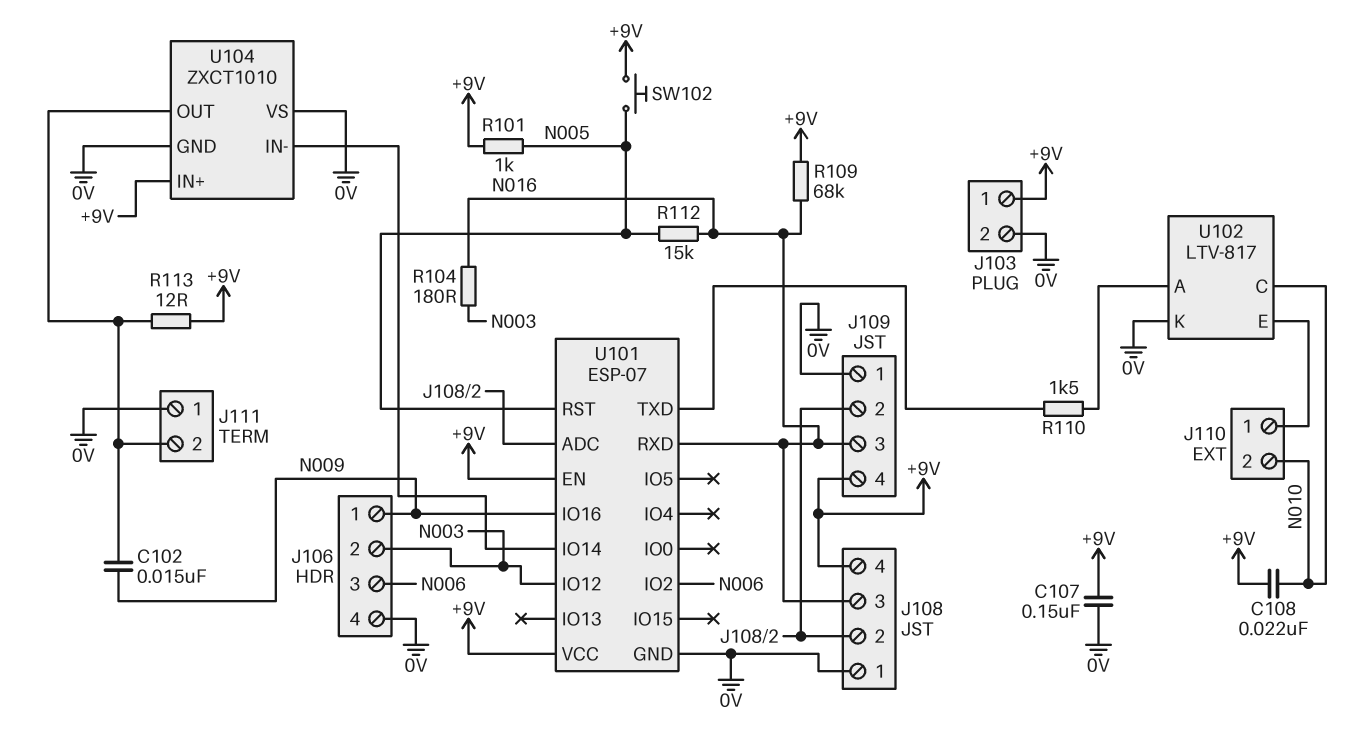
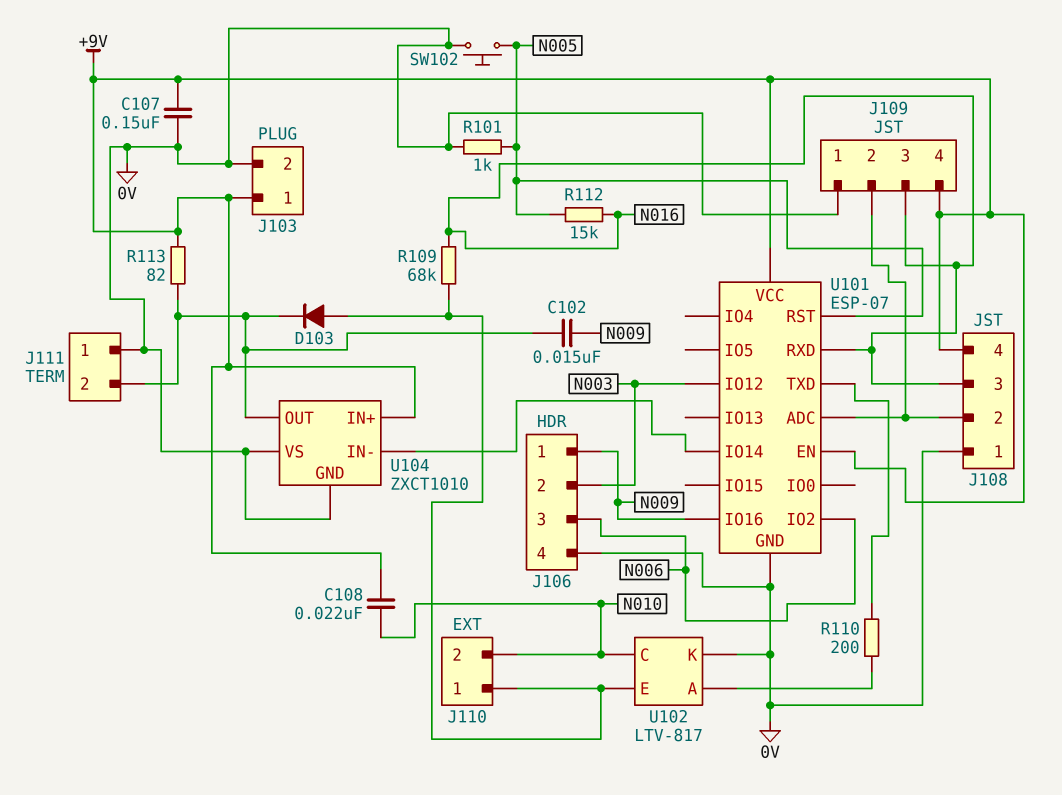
D103: none -> diode (A J110/1, K J111/2)
R101: 1k (+9V, N005) -> 1k (0V, N005)
R104: 180 (N003, N016) -> none
R109: 68k (+9V, N016) -> 68k (J110/1, N016)
R110: 1.5k (U101/TXD, U102/A) -> 200 (U101/TXD, U102/A)
R113: 12 (+9V, J111/2) -> 82 (+9V, J111/2)
SW102: button (+9V, N005) -> button (0V, N005)

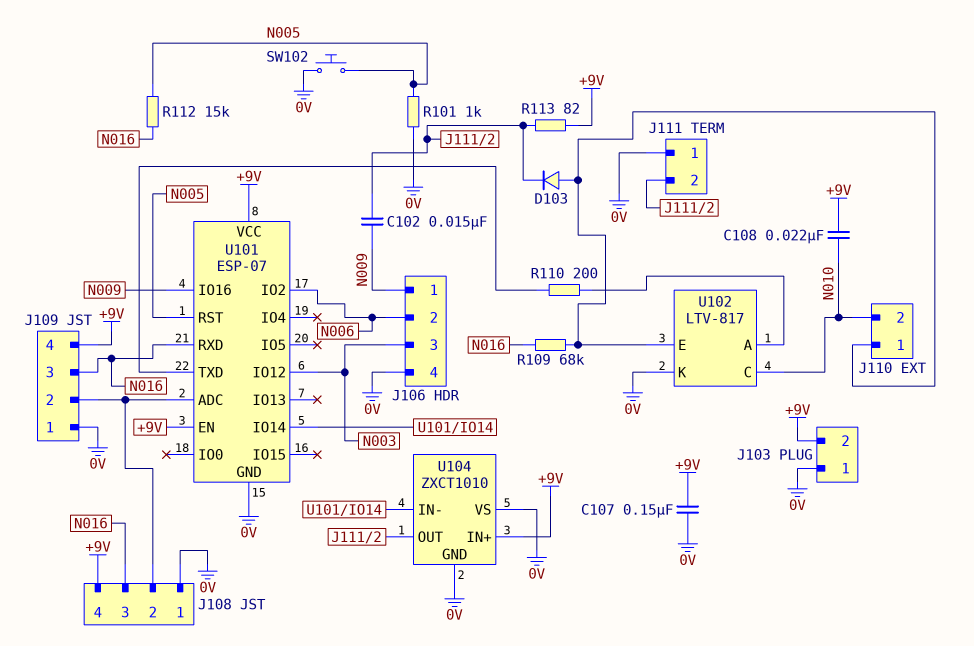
J103 pin 1: +9V -> 0V
J103 pin 2: 0V -> +9V
J106 pin 2: N003 -> N006
J106 pin 3: N006 -> N003

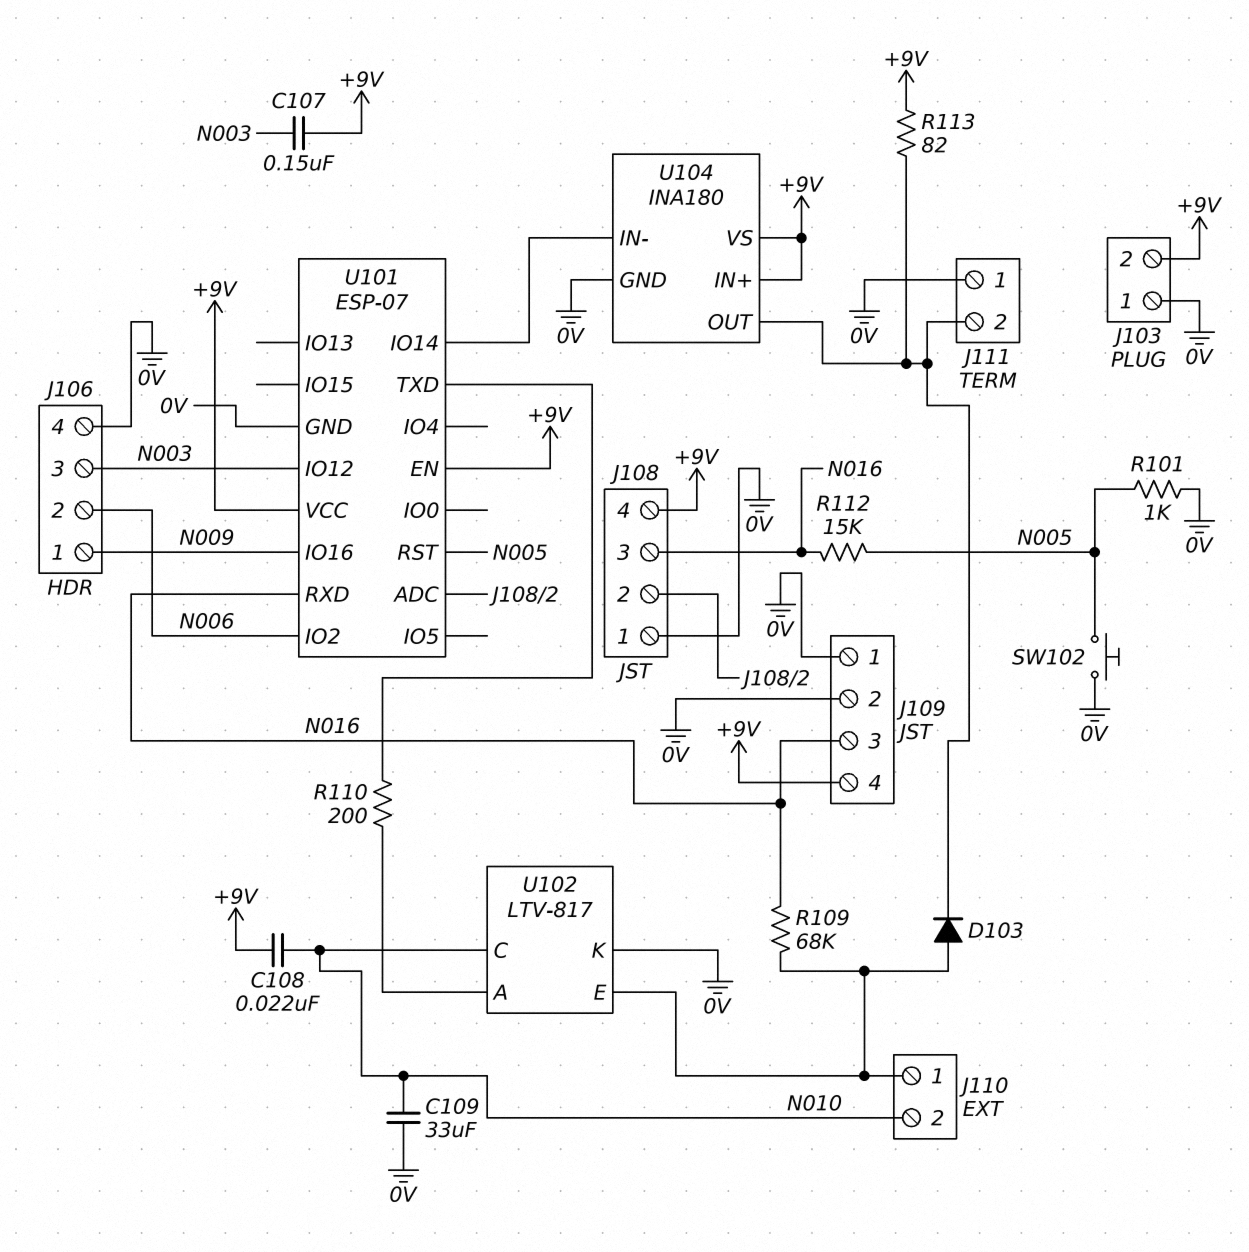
C102: 15nF (J111/2, N009) -> none
C107: 150nF (+9V, 0V) -> 150nF (+9V, N003)
C109: none -> 33uF (0V, N010)
J109 pin 2: J108/2 -> 0V
U104: ZXCT1010 -> INA180
U104 pin VS: 0V -> +9V

